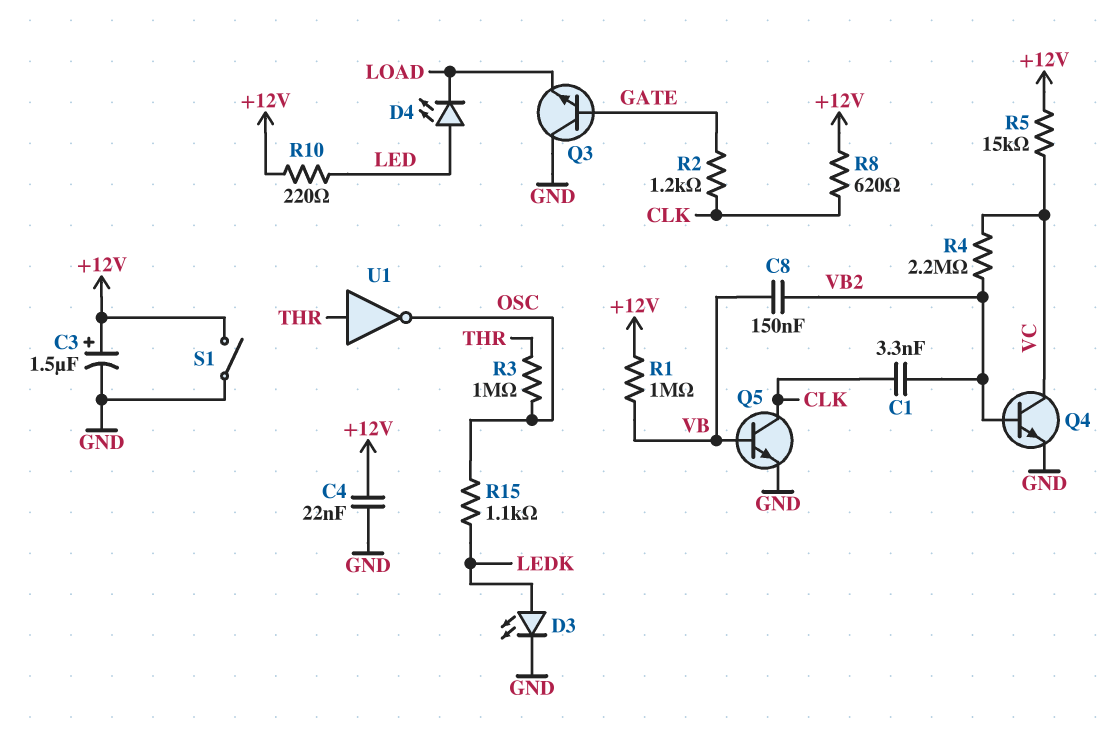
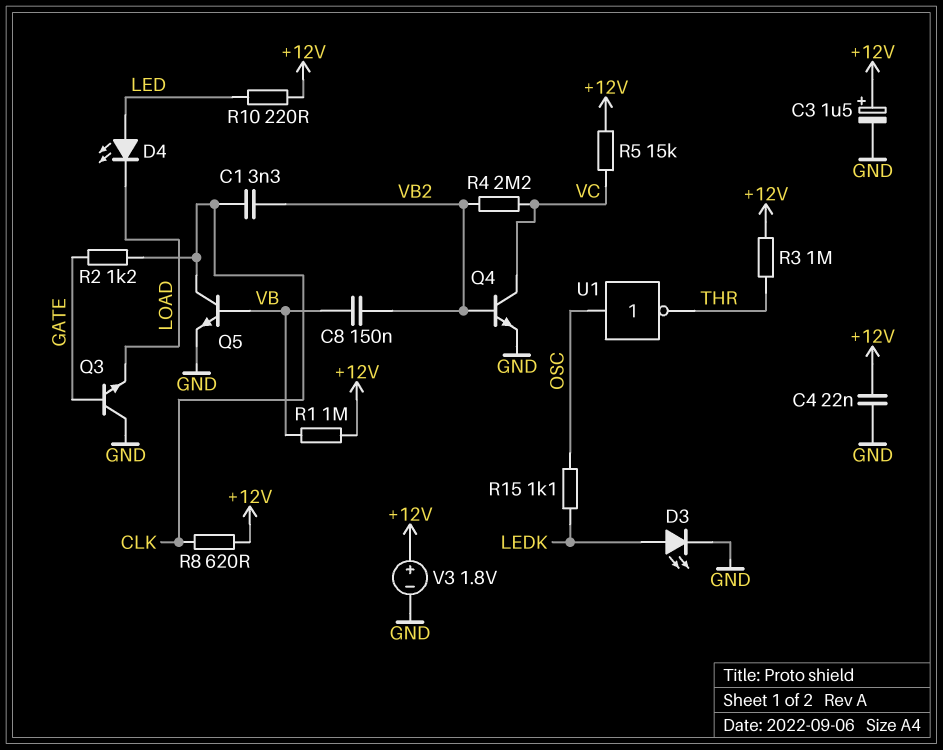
R3: 1M (OSC, THR) -> 1M (+12V, THR)
S1: switch (+12V, GND) -> none
U1: NOT (in THR, out OSC) -> NOT (in OSC, out THR)
V3: none -> 1.8V (plus +12V, minus GND)

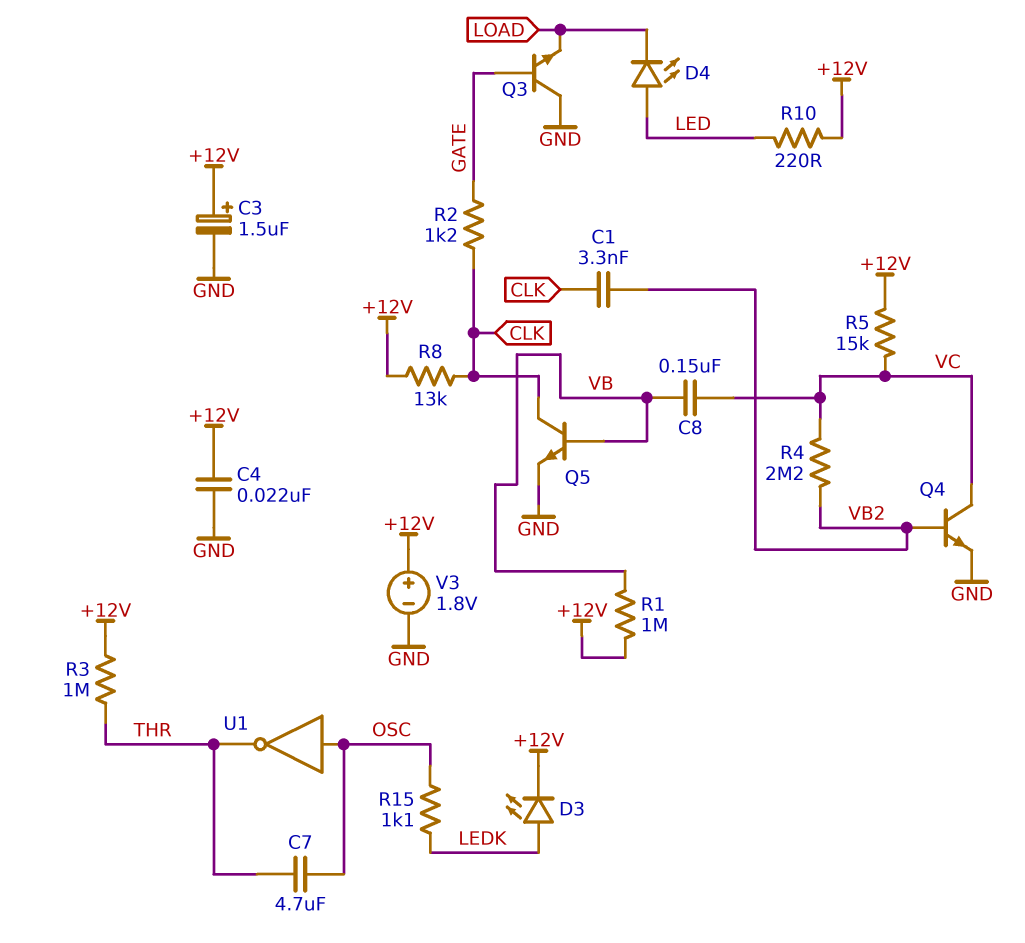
C7: none -> 4.7uF (OSC, THR)
C8: 150nF (VB, VB2) -> 150nF (VB, VC)
D3: LED (A LEDK, K GND) -> LED (A LEDK, K +12V)
R8: 620 (+12V, CLK) -> 13k (+12V, CLK)

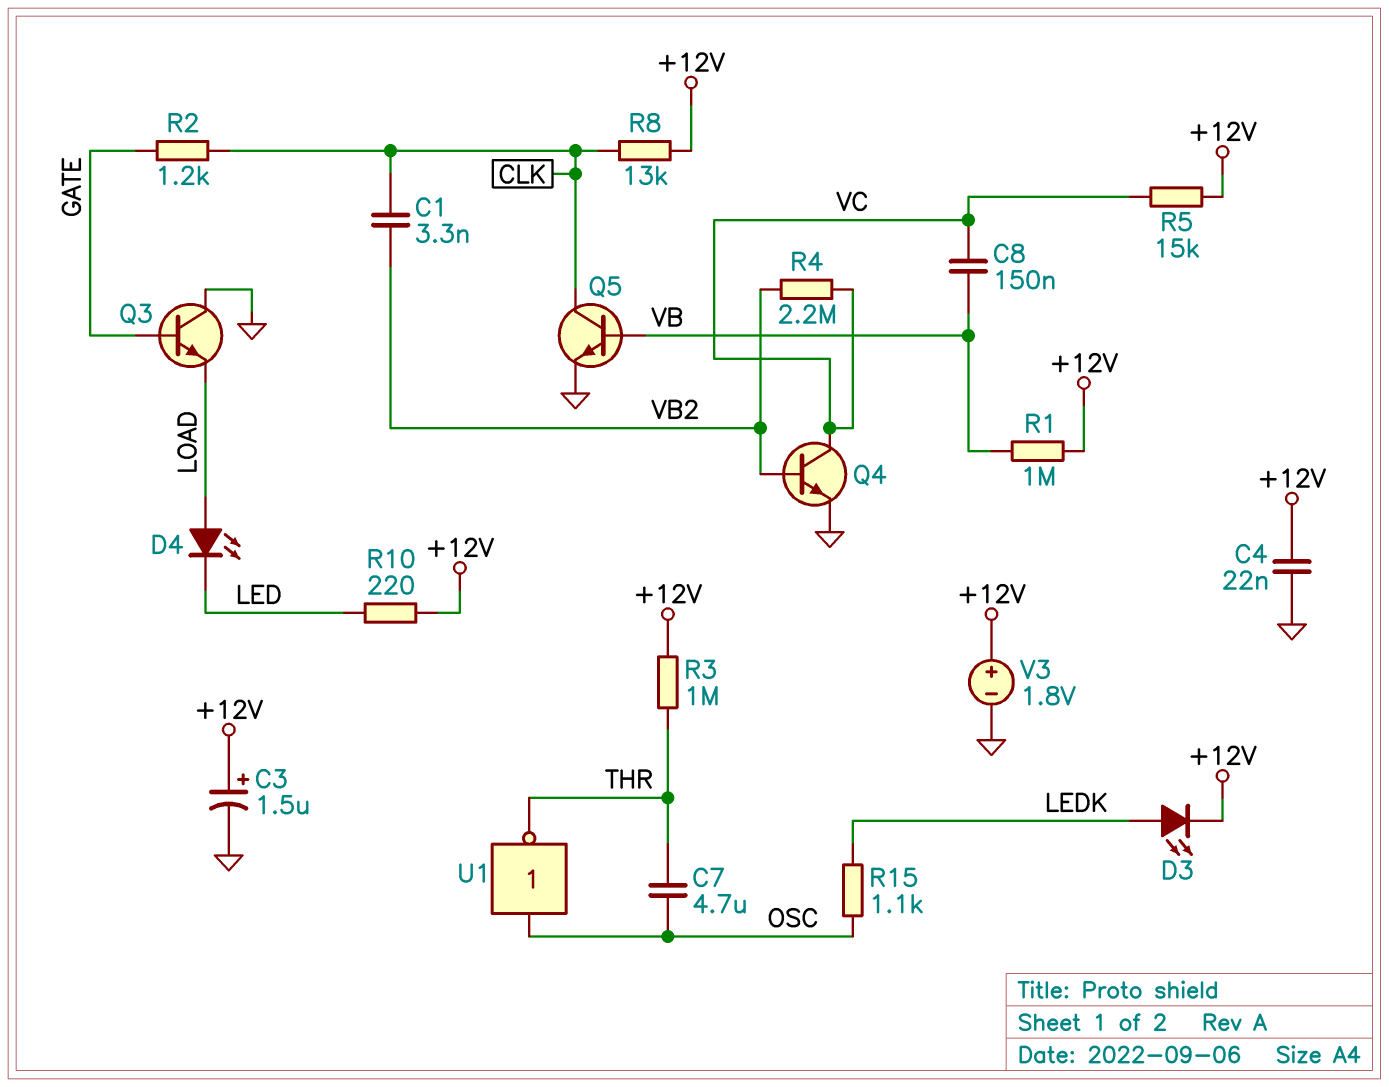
D4: LED (A LED, K LOAD) -> LED (A LOAD, K LED)

